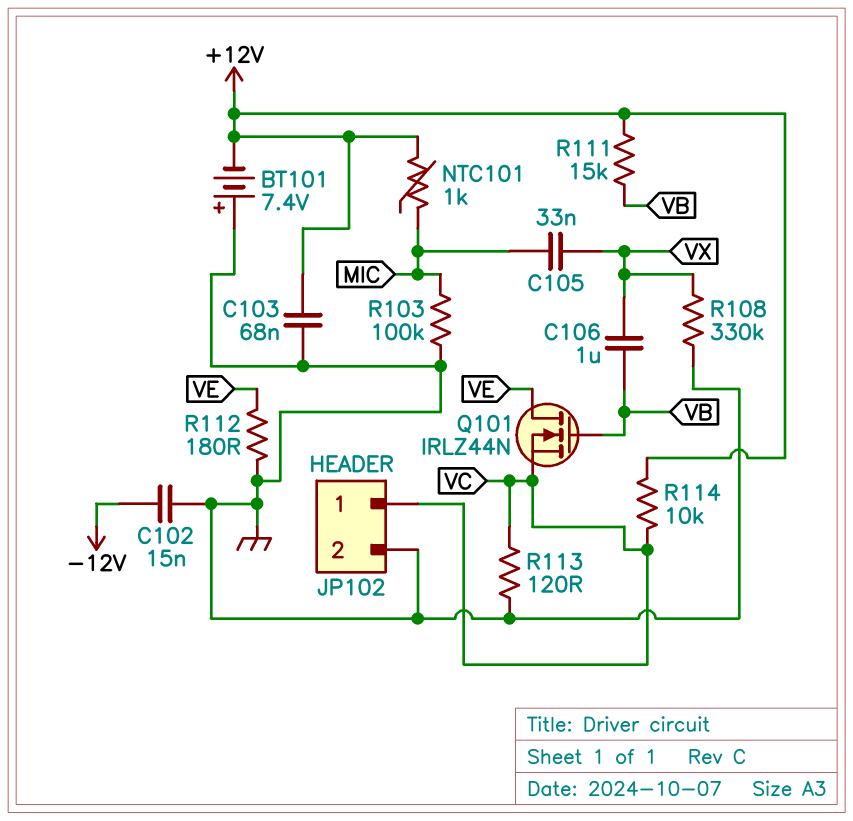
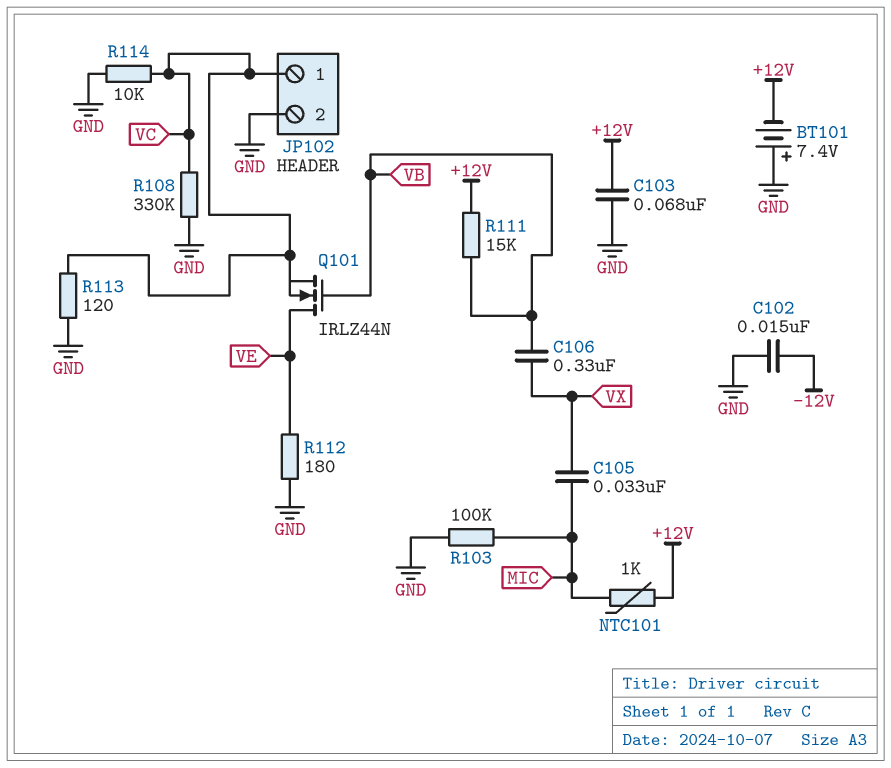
C106: 1uF (VB, VX) -> 330nF (VB, VX)
R108: 330k (GND, VX) -> 330k (GND, VC)
R114: 10k (+12V, VC) -> 10k (GND, VC)

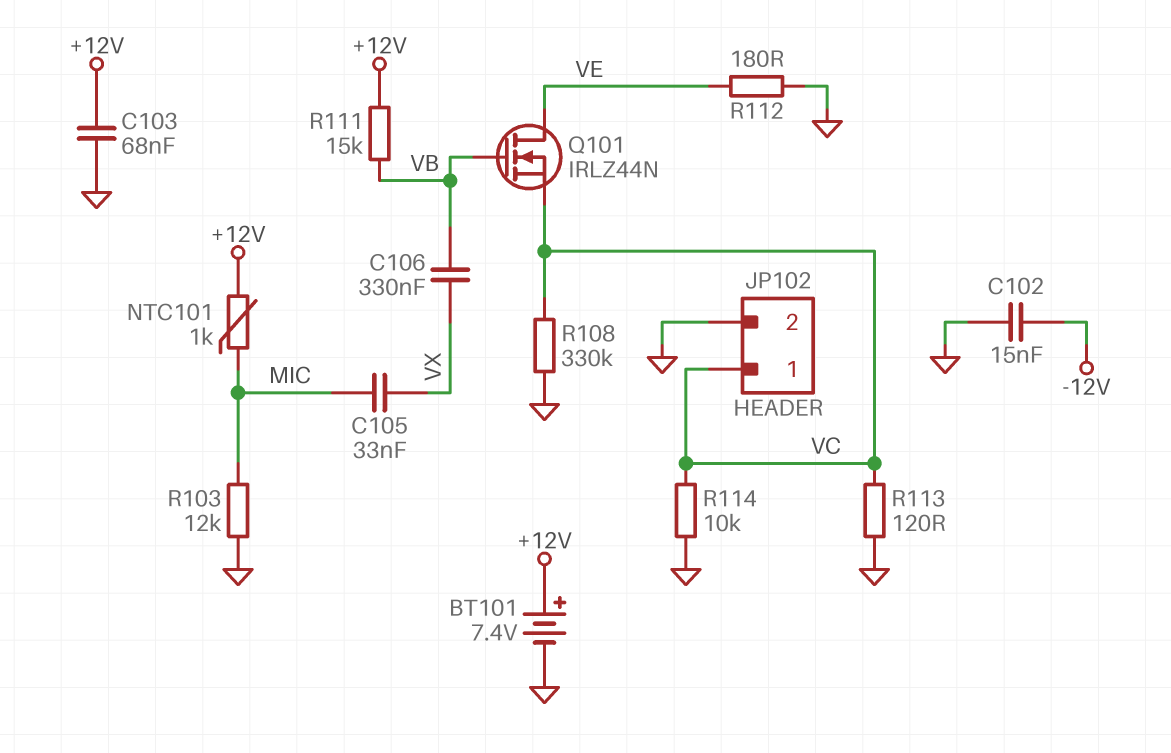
BT101: 7.4V (plus GND, minus +12V) -> 7.4V (plus +12V, minus GND)
R103: 100k (GND, MIC) -> 12k (GND, MIC)

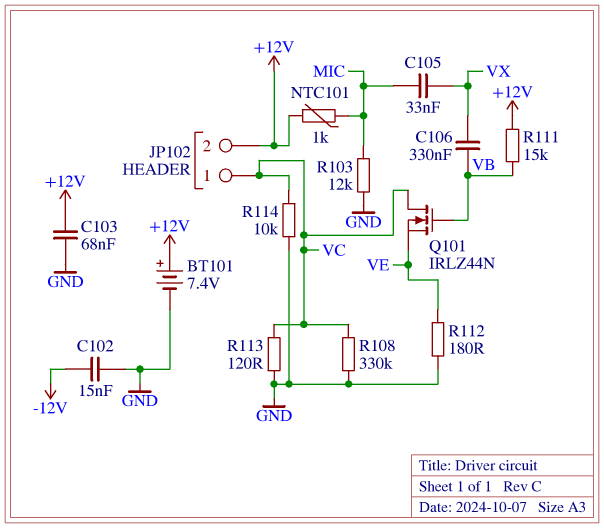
JP102 pin 2: GND -> +12V
Q101: NMOS IRLZ44N (G VB, D VE, S VC) -> NMOS IRLZ44N (G VB, D VC, S VE)

